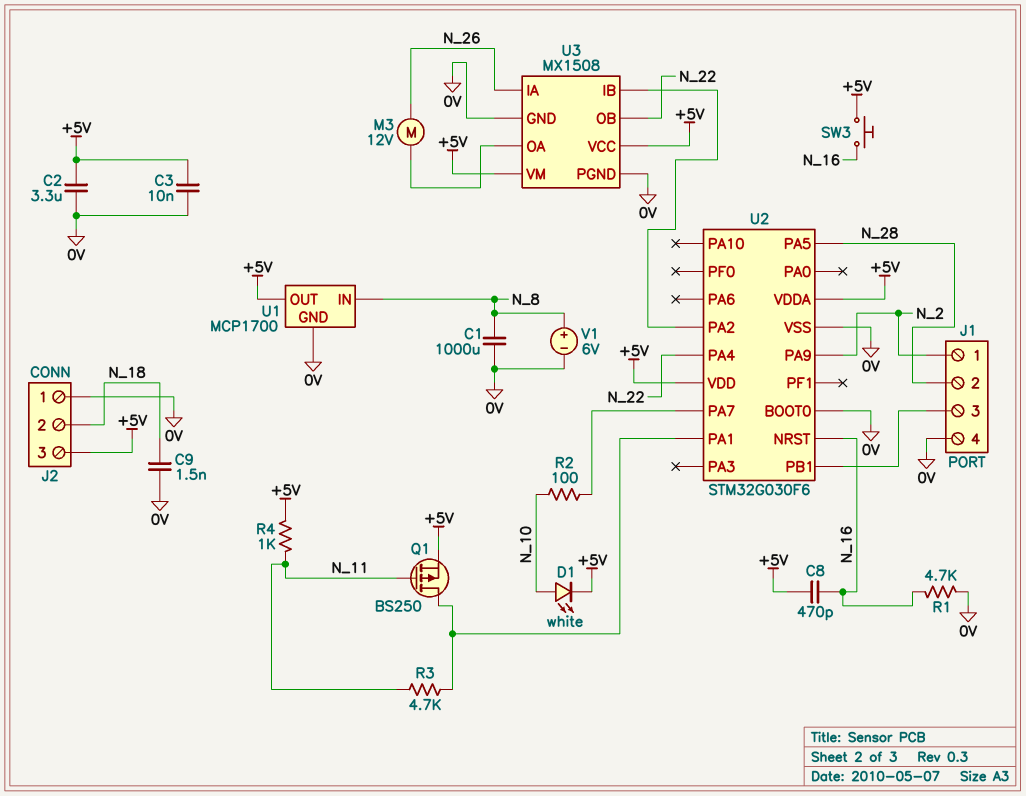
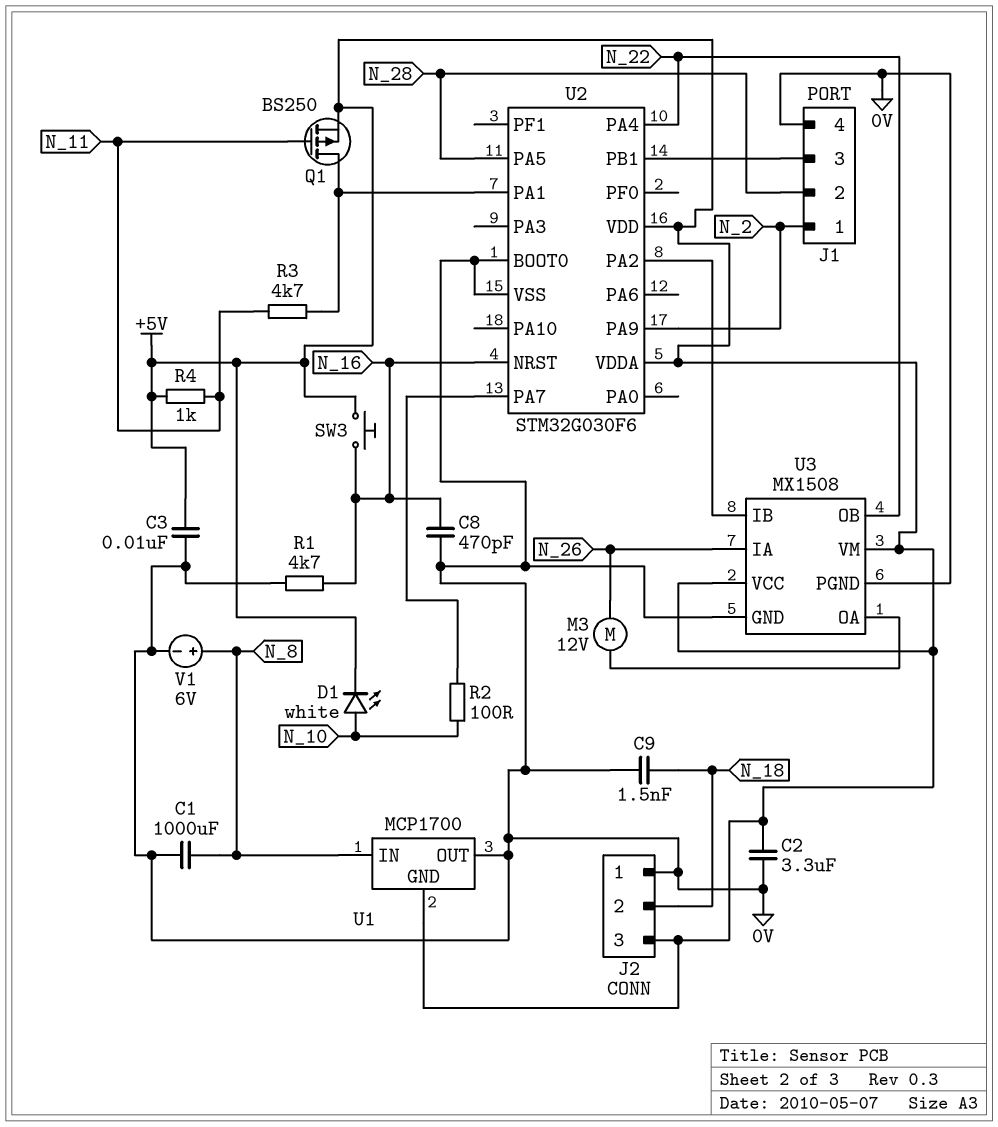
C8: 470pF (+5V, N_16) -> 470pF (0V, N_16)
U1 pin GND: 0V -> +5V
U1 pin OUT: +5V -> 0V

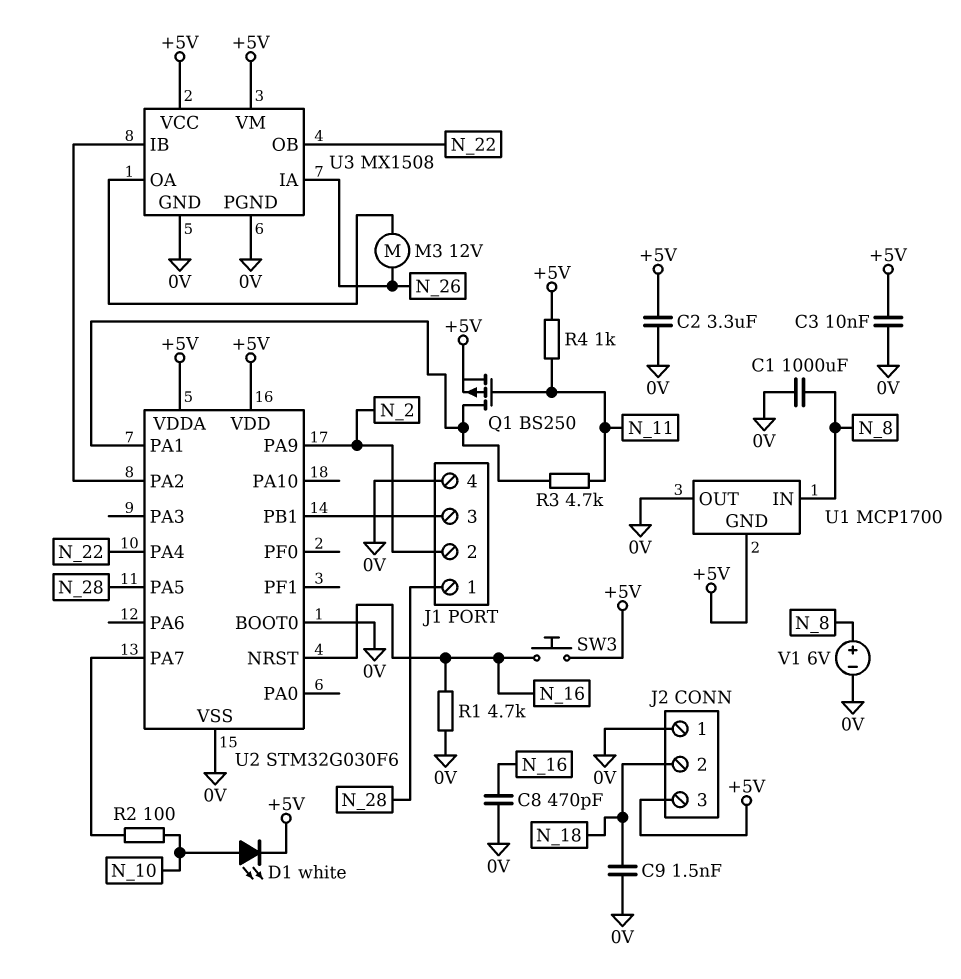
J1 pin 1: N_2 -> N_28
J1 pin 2: N_28 -> N_2

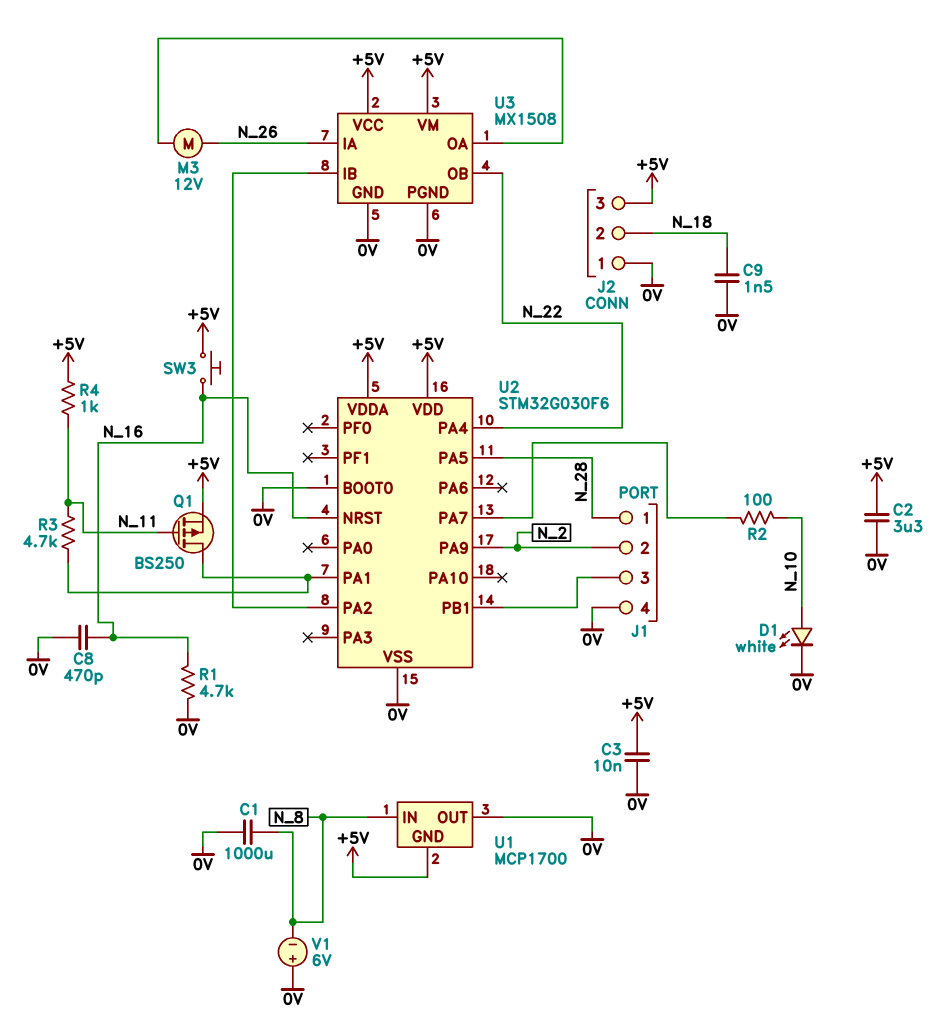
D1: LED white (A N_10, K +5V) -> LED white (A N_10, K 0V)
V1: 6V (plus N_8, minus 0V) -> 6V (plus 0V, minus N_8)

